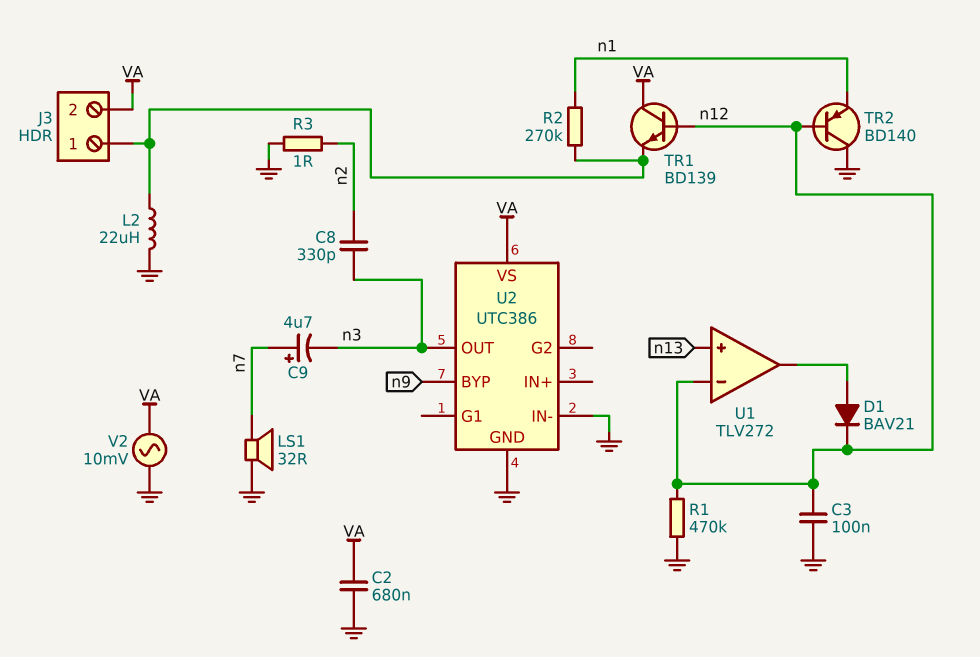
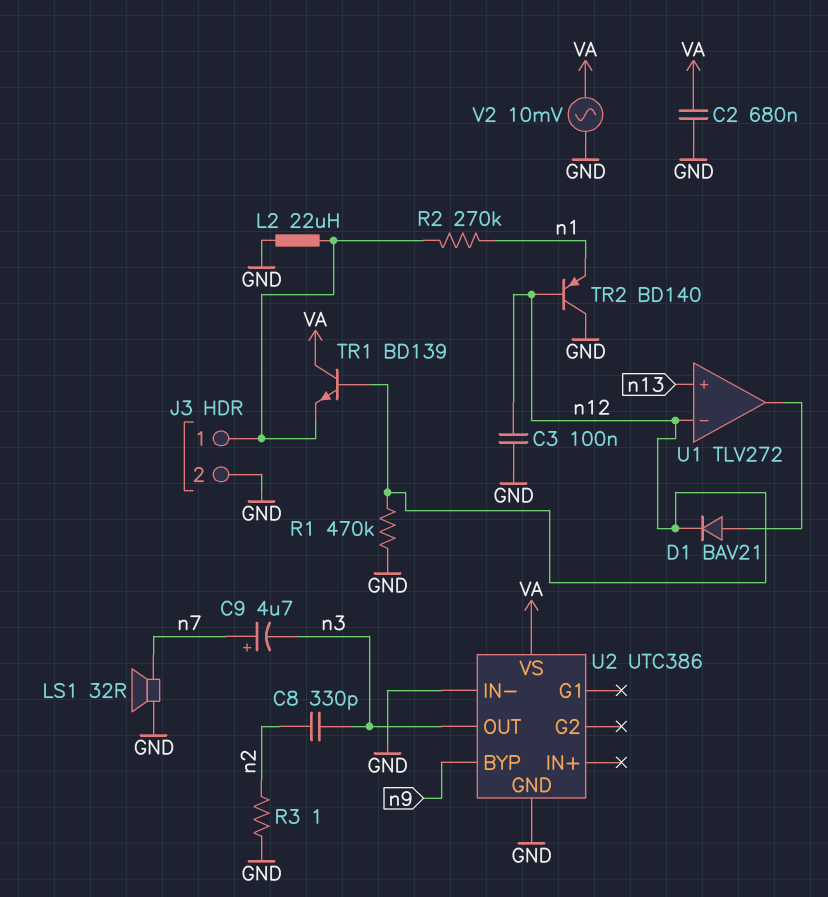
J3 pin 2: VA -> GND

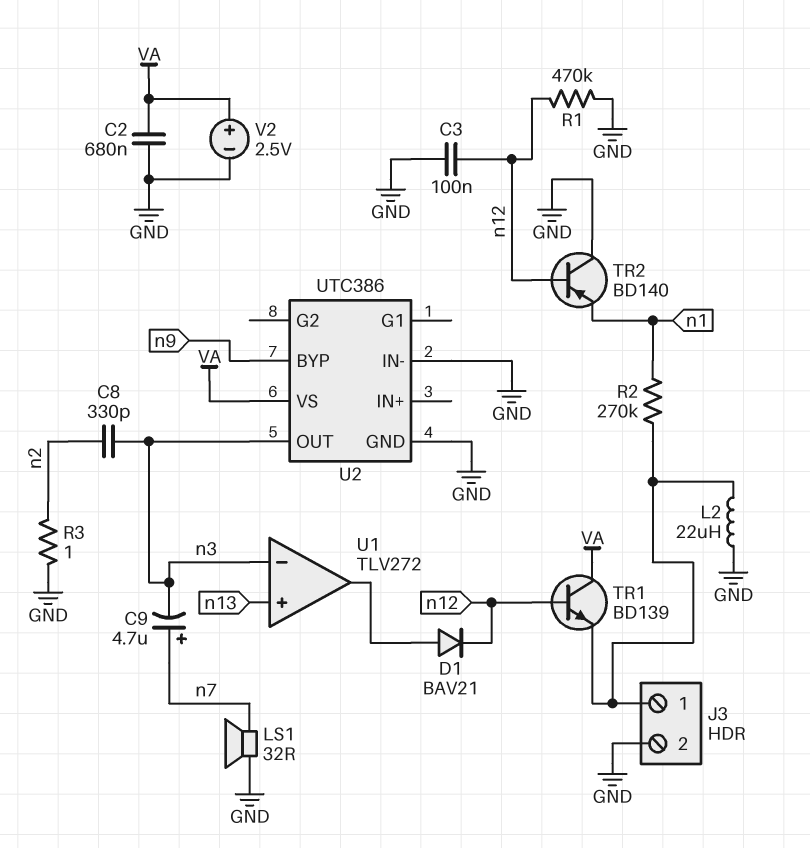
U1 pin in-: n12 -> n3
V2: AC 10mV (GND, VA) -> 2.5V (plus VA, minus GND)

